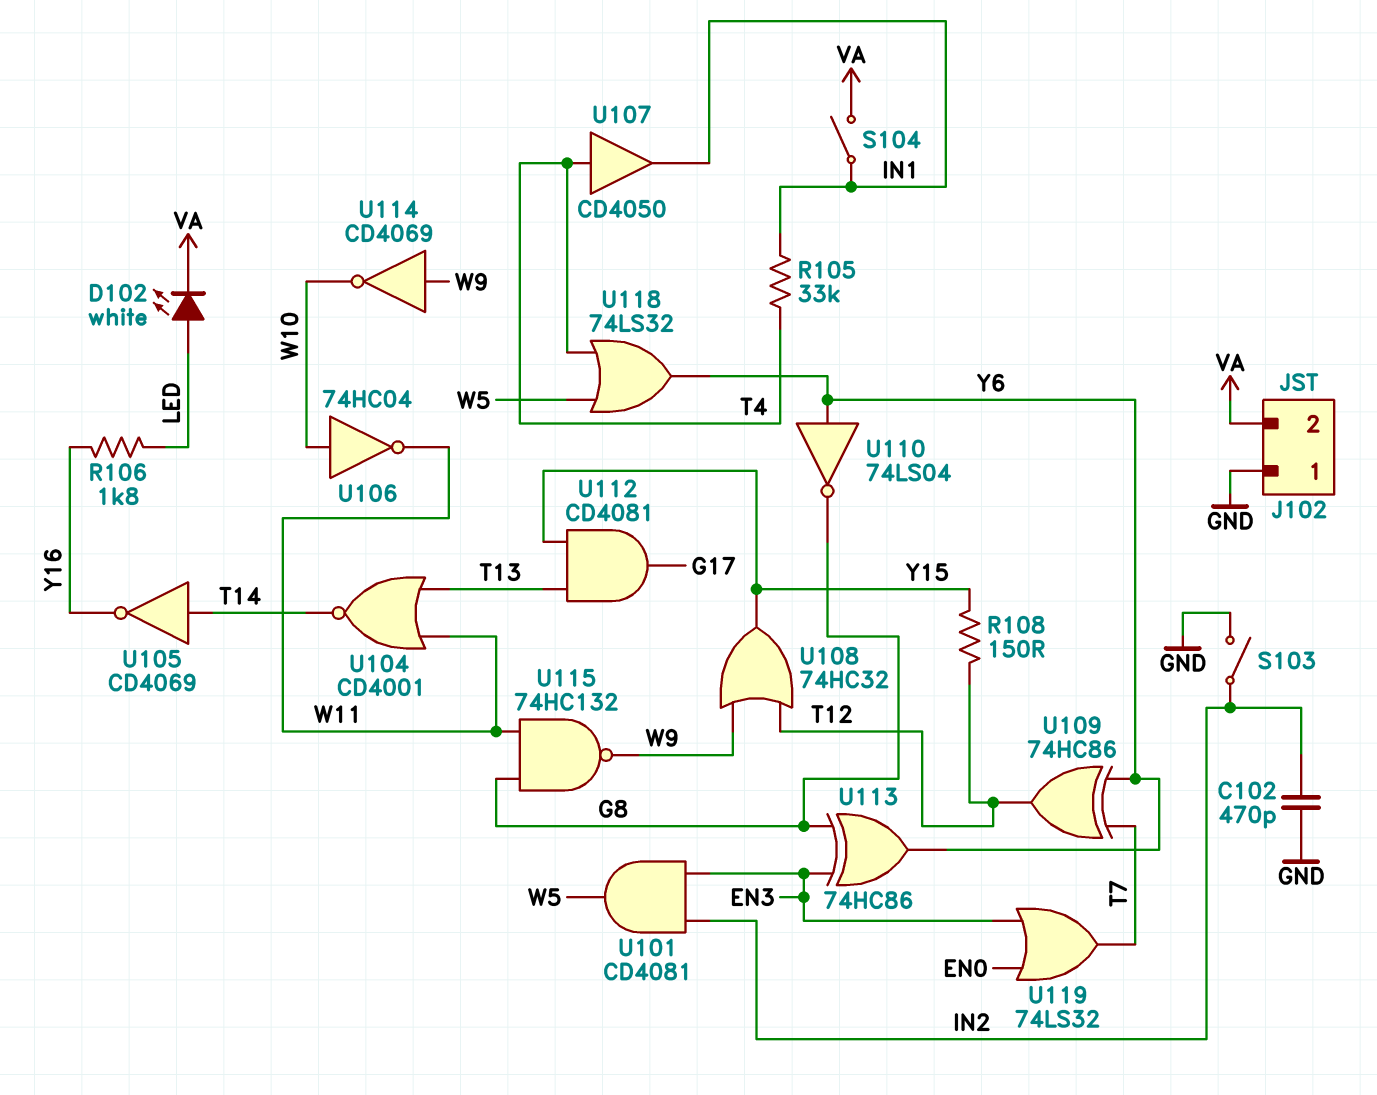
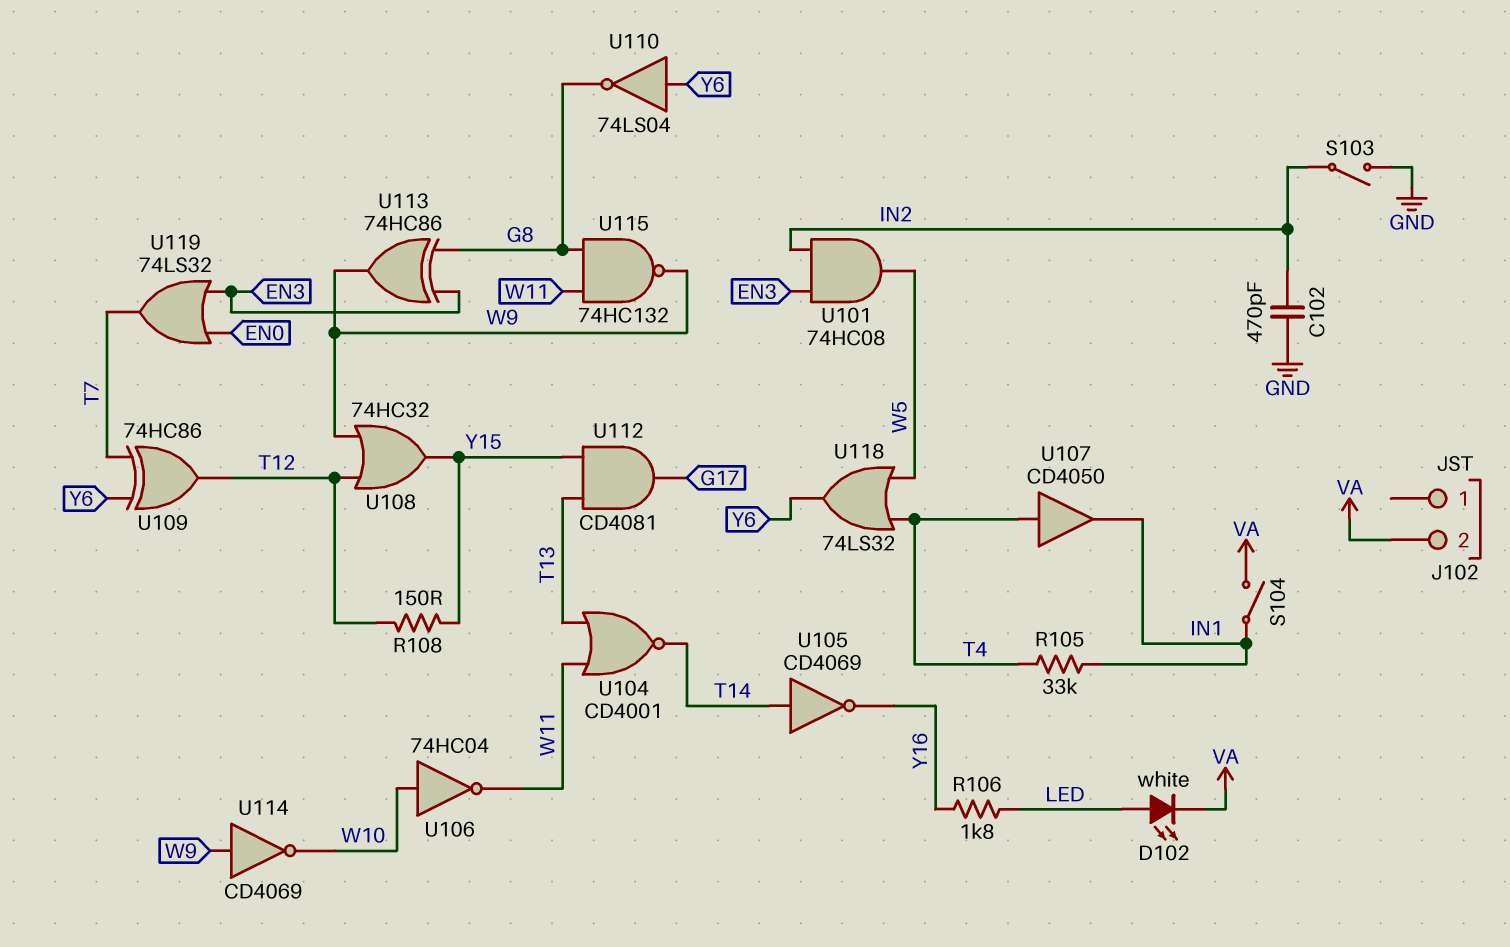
J102 pin 1: GND -> none
U101: AND CD4081 (in EN3, in IN2, out W5) -> AND 74HC08 (in EN3, in IN2, out W5)
U113: XOR 74HC86 (in EN3, in G8, out Y6) -> XOR 74HC86 (in EN3, in G8, out W9)

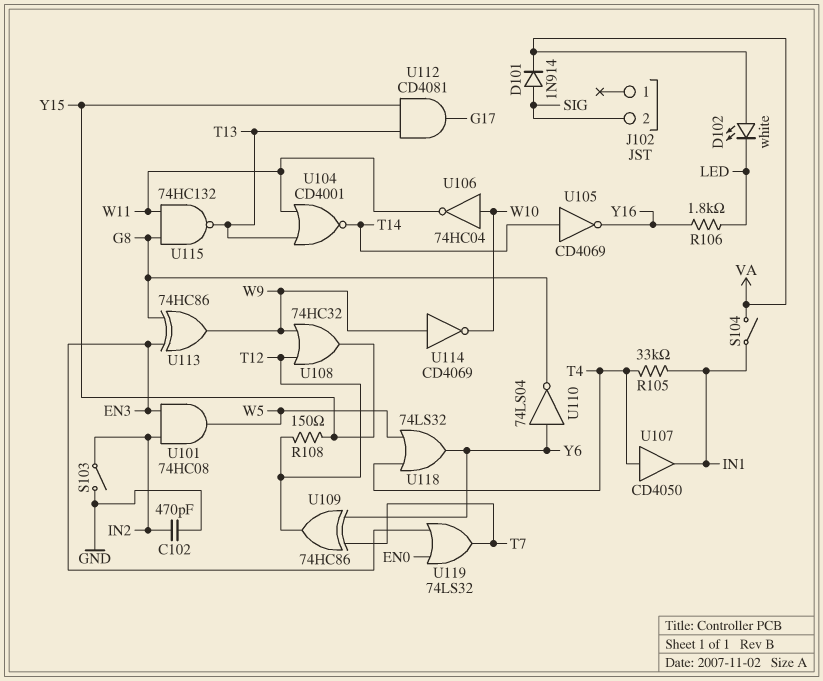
D101: none -> diode 1N914 (A SIG, K VA)
D102: LED white (A LED, K VA) -> LED white (A VA, K LED)
J102 pin 2: VA -> SIG
U115: NAND 74HC132 (in G8, in W11, out W9) -> NAND 74HC132 (in G8, in W11, out T13)

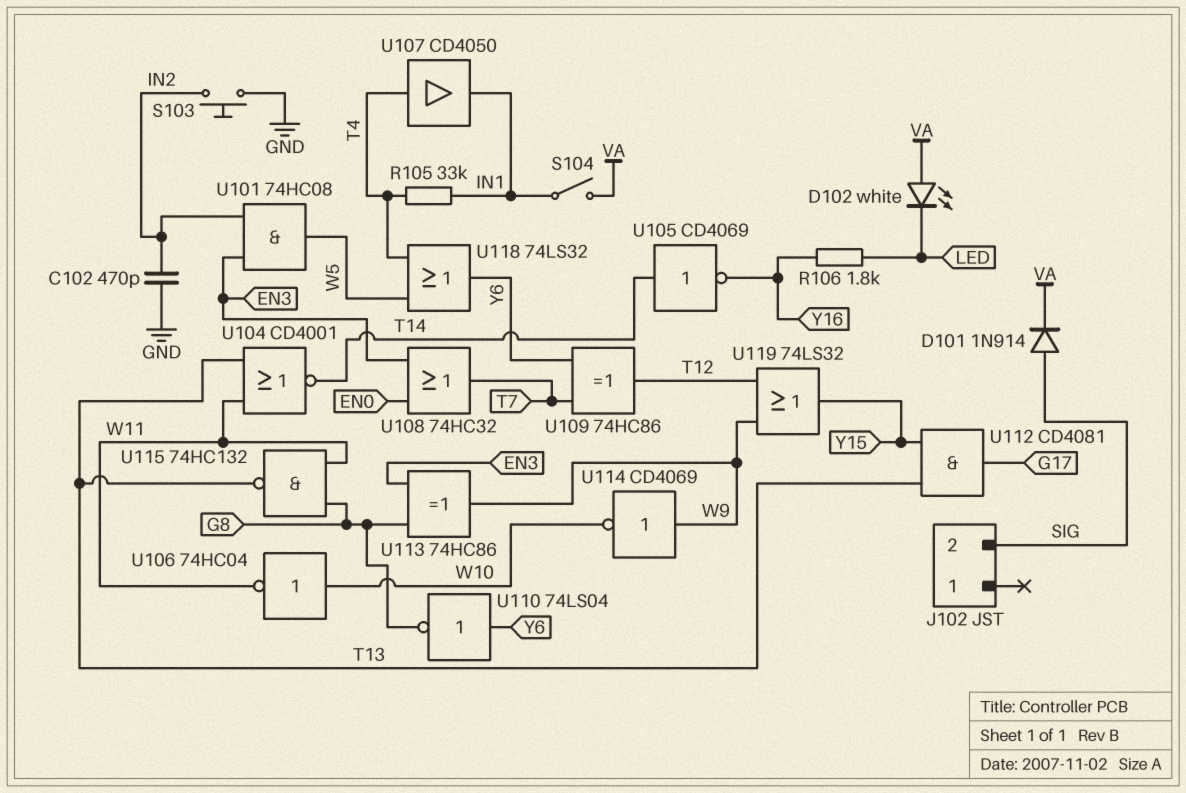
R108: 150 (T12, Y15) -> none
S103: switch (GND, IN2) -> button (GND, IN2)
U108: OR 74HC32 (in T12, in W9, out Y15) -> OR 74HC32 (in EN0, in EN3, out T7)
U119: OR 74LS32 (in EN0, in EN3, out T7) -> OR 74LS32 (in T12, in W9, out Y15)

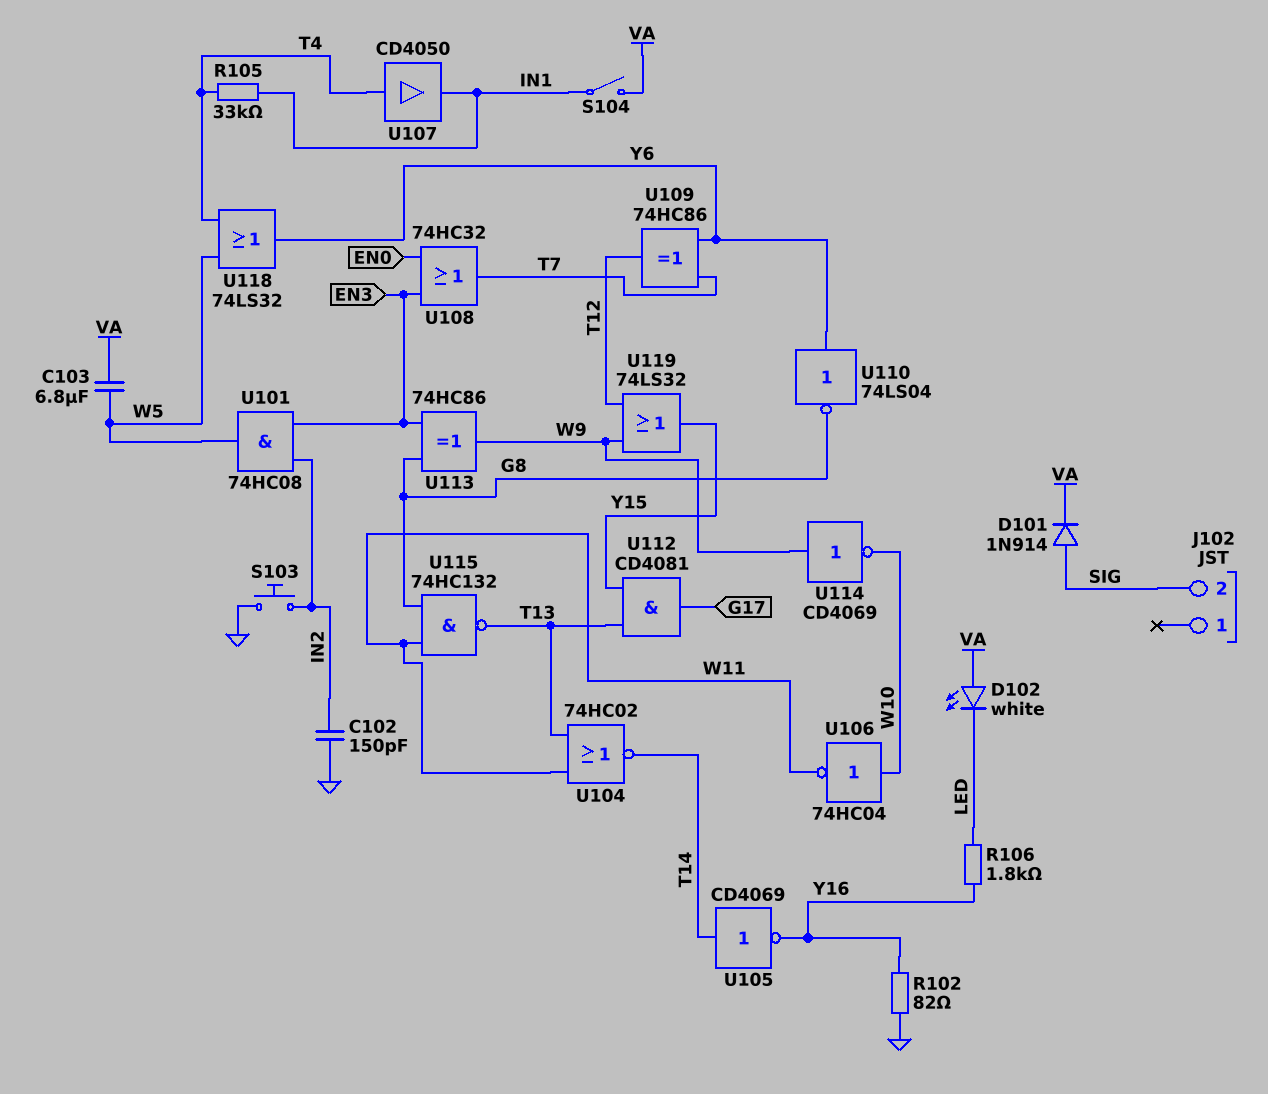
C102: 470pF (GND, IN2) -> 150pF (GND, IN2)
C103: none -> 6.8uF (VA, W5)
R102: none -> 82 (GND, Y16)
U104: NOR CD4001 (in T13, in W11, out T14) -> NOR 74HC02 (in T13, in W11, out T14)

